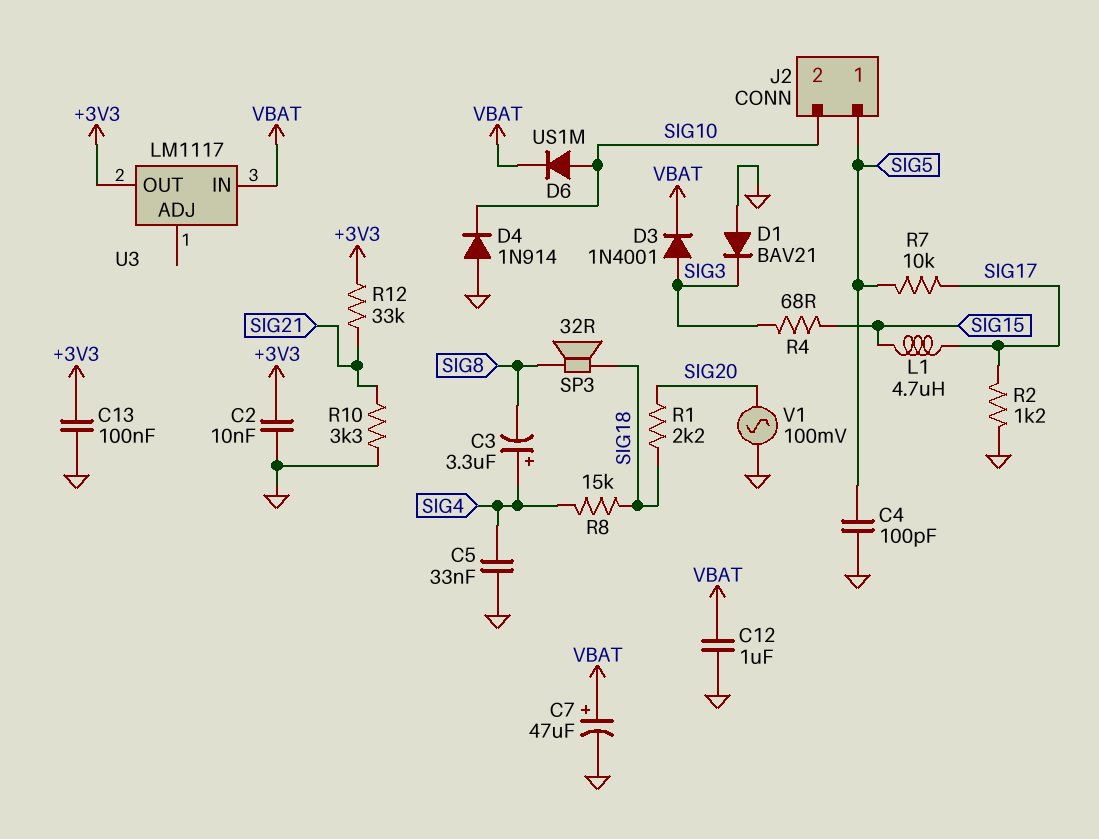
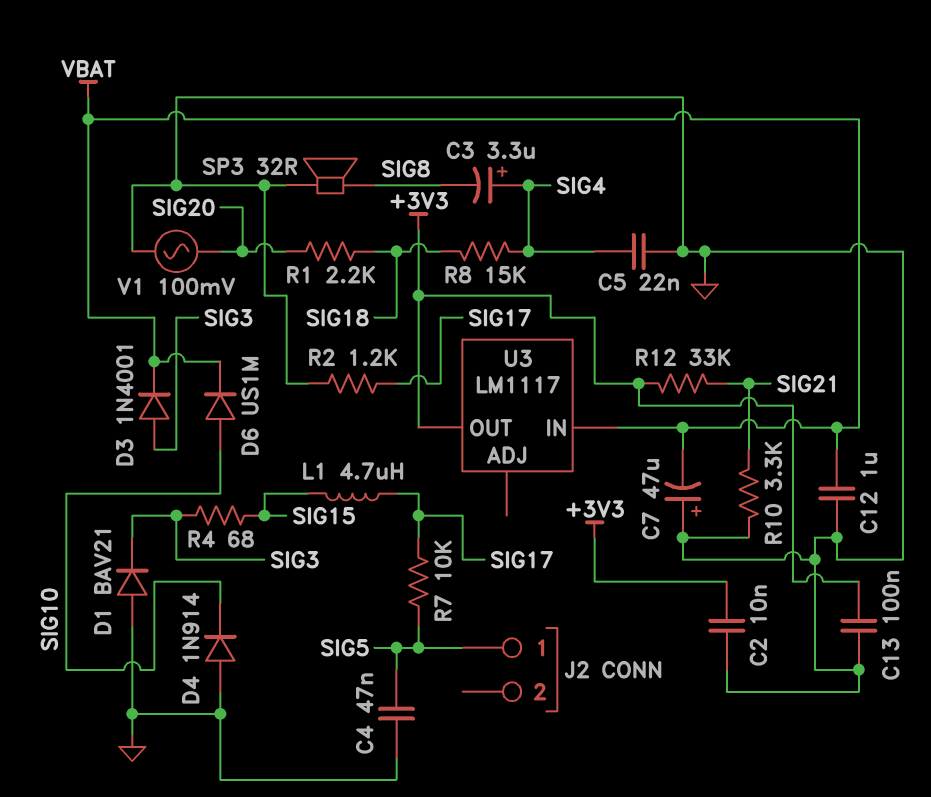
C4: 100pF (GND, SIG5) -> 47nF (GND, SIG5)
C5: 33nF (GND, SIG4) -> 22nF (GND, SIG4)
C7: 47uF (plus VBAT, minus GND) -> 47uF (plus GND, minus VBAT)
J2 pin 2: SIG10 -> none
SP3: speaker 32R (SIG8, SIG18) -> speaker 32R (GND, SIG8)

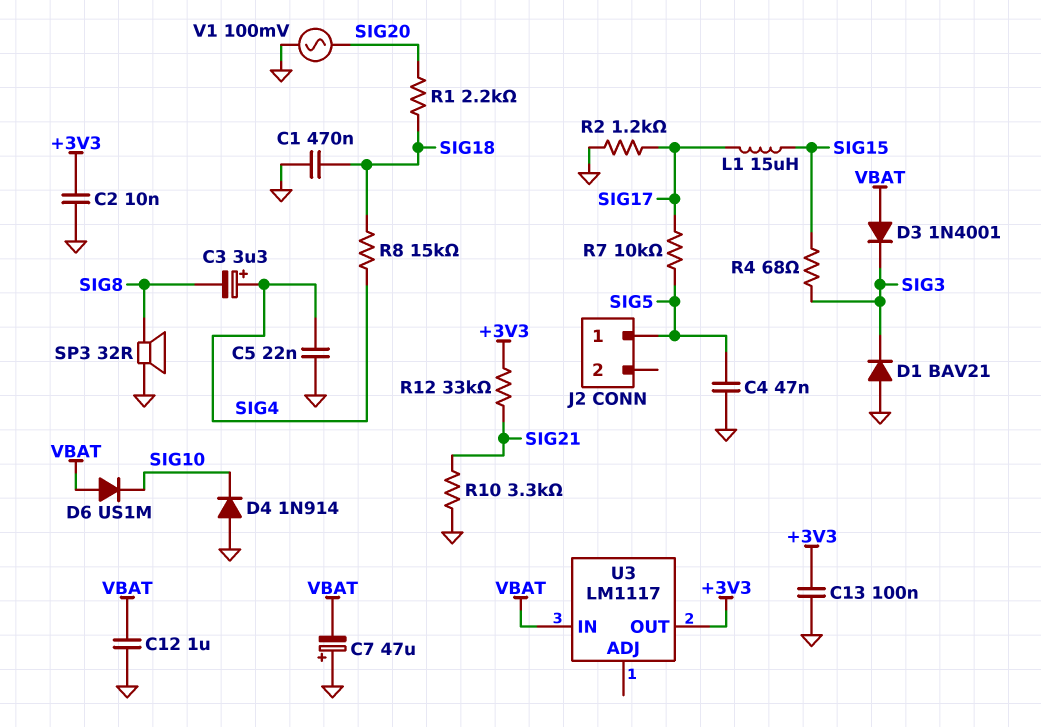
C1: none -> 470nF (GND, SIG18)
D3: diode 1N4001 (A SIG3, K VBAT) -> diode 1N4001 (A VBAT, K SIG3)
D6: diode US1M (A SIG10, K VBAT) -> diode US1M (A VBAT, K SIG10)
L1: 4.7uH (SIG15, SIG17) -> 15uH (SIG15, SIG17)

